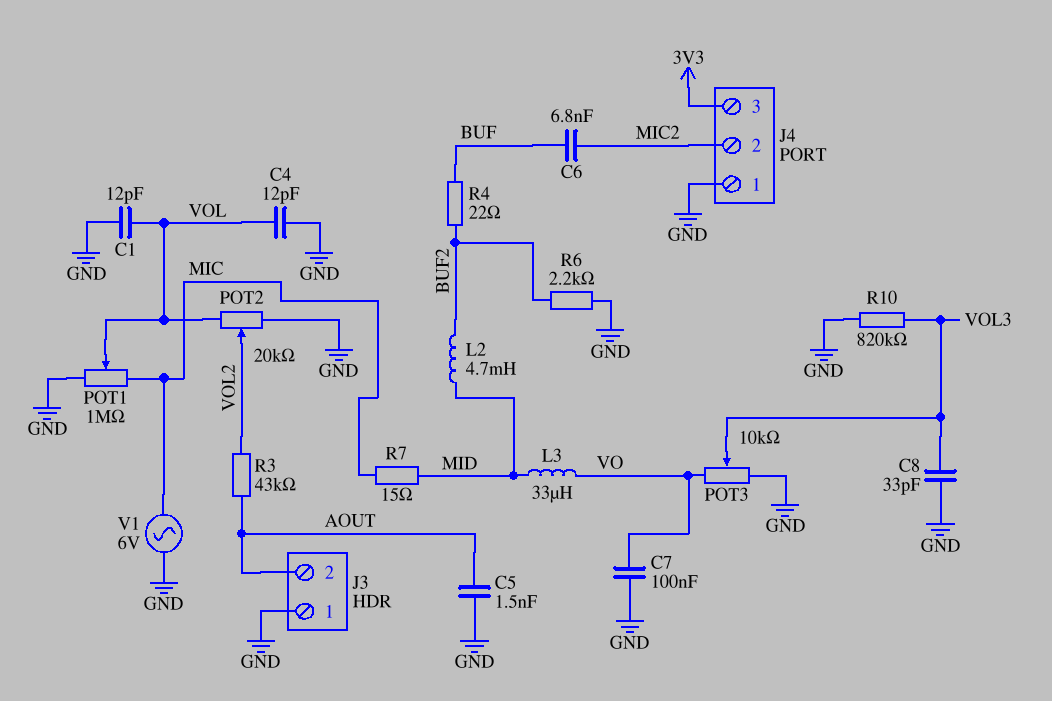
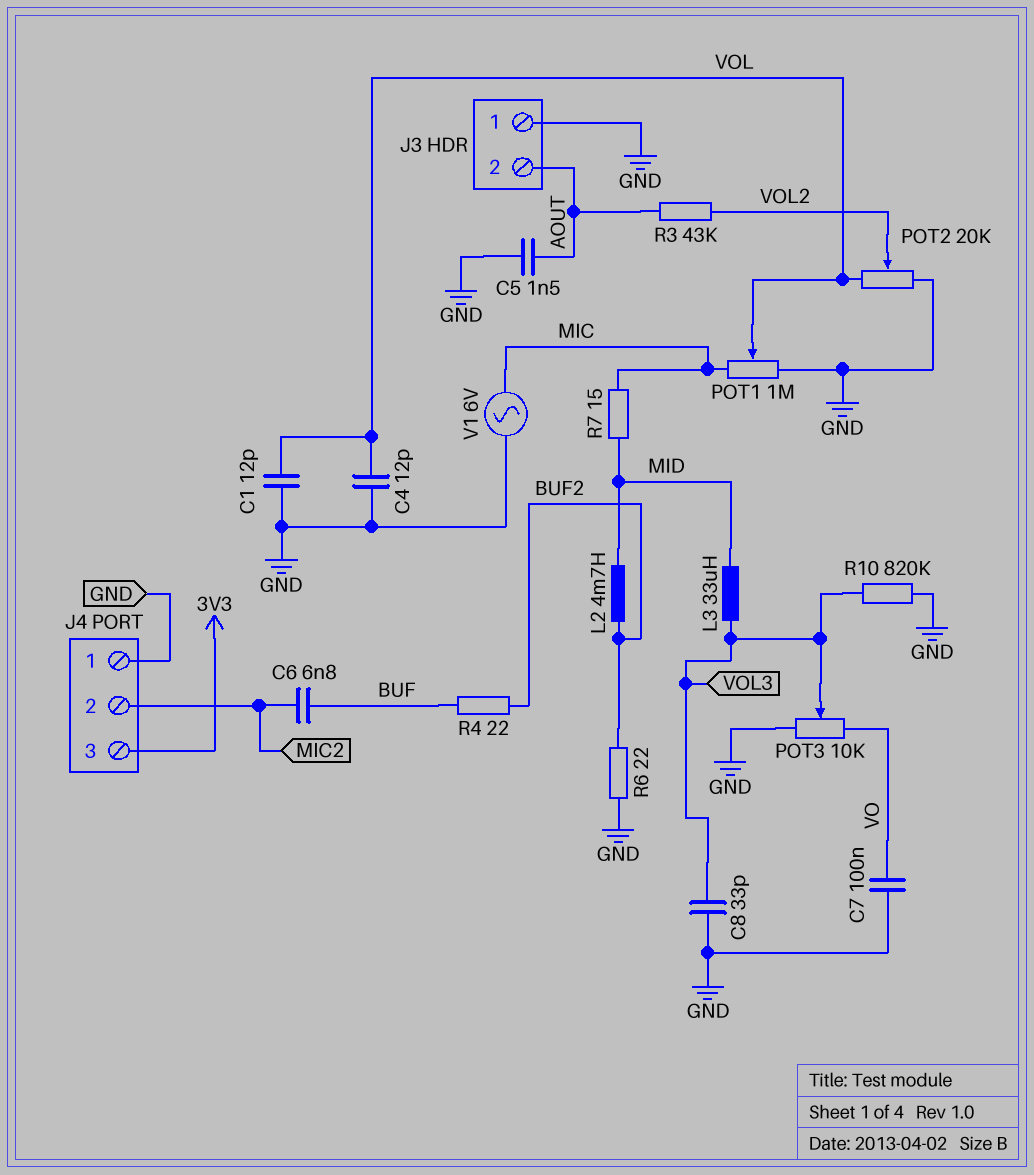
L3: 33uH (MID, VO) -> 33uH (MID, VOL3)
R6: 2.2k (BUF2, GND) -> 22 (BUF2, GND)

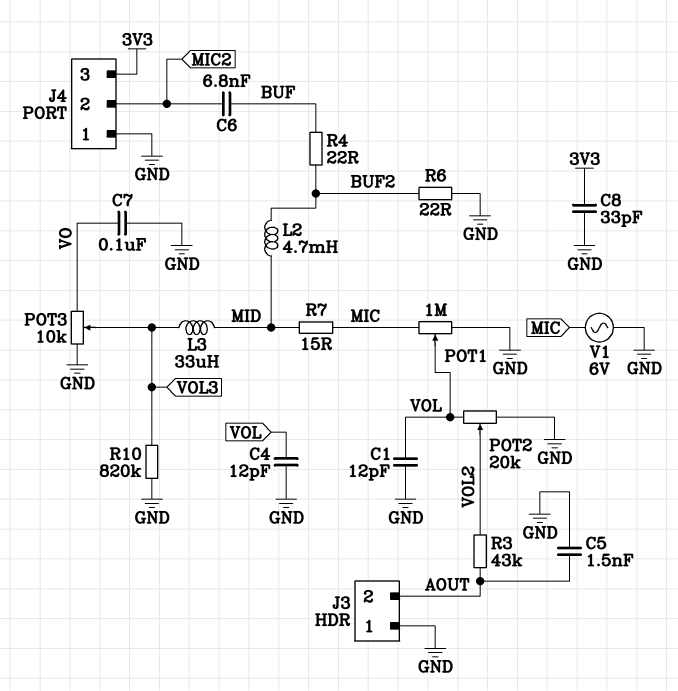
C8: 33pF (GND, VOL3) -> 33pF (3V3, GND)

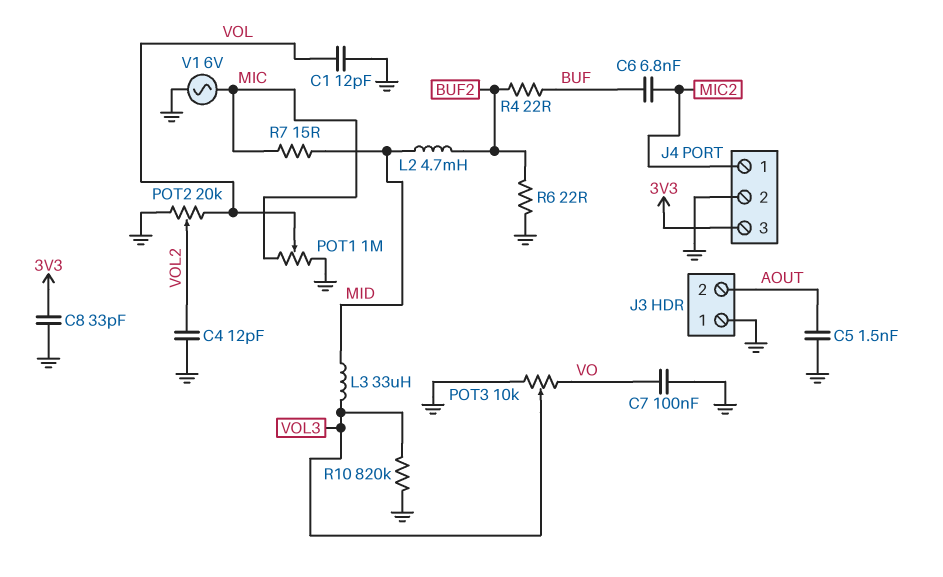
C4: 12pF (GND, VOL) -> 12pF (GND, VOL2)
J4 pin 1: GND -> MIC2
J4 pin 2: MIC2 -> GND
R3: 43k (AOUT, VOL2) -> none

